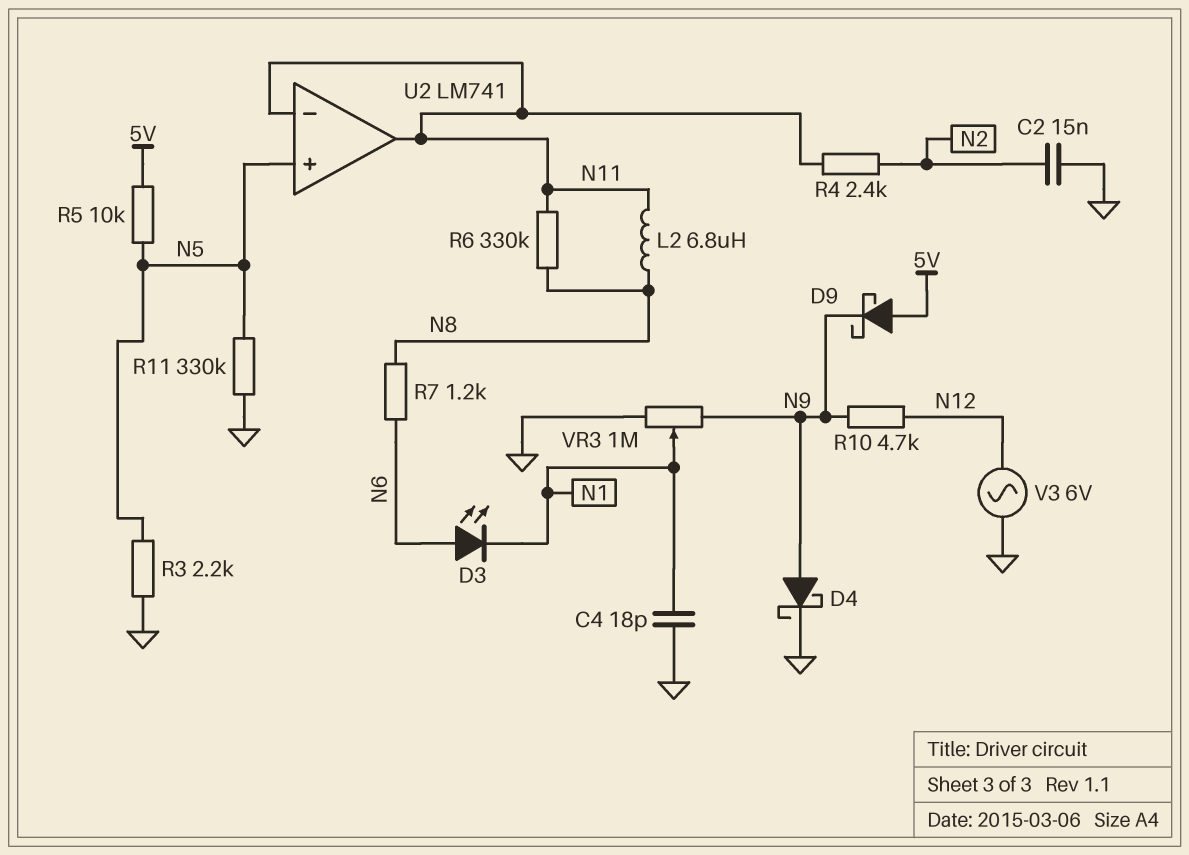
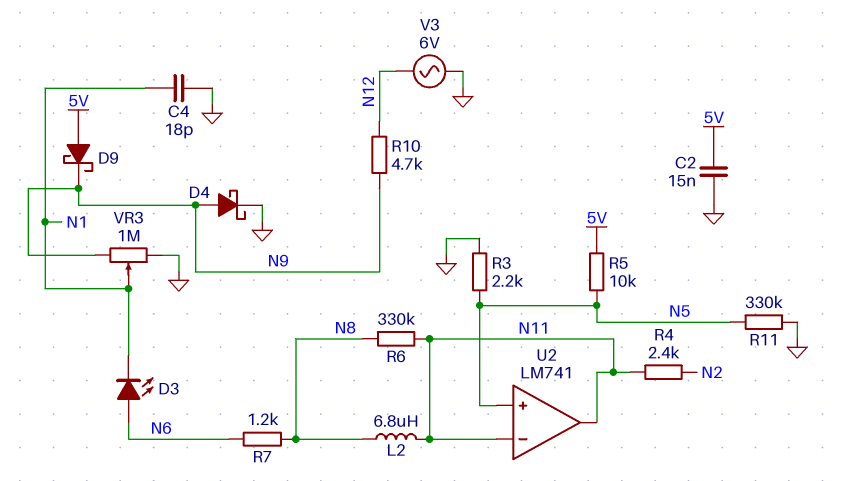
C2: 15nF (GND, N2) -> 15nF (5V, GND)

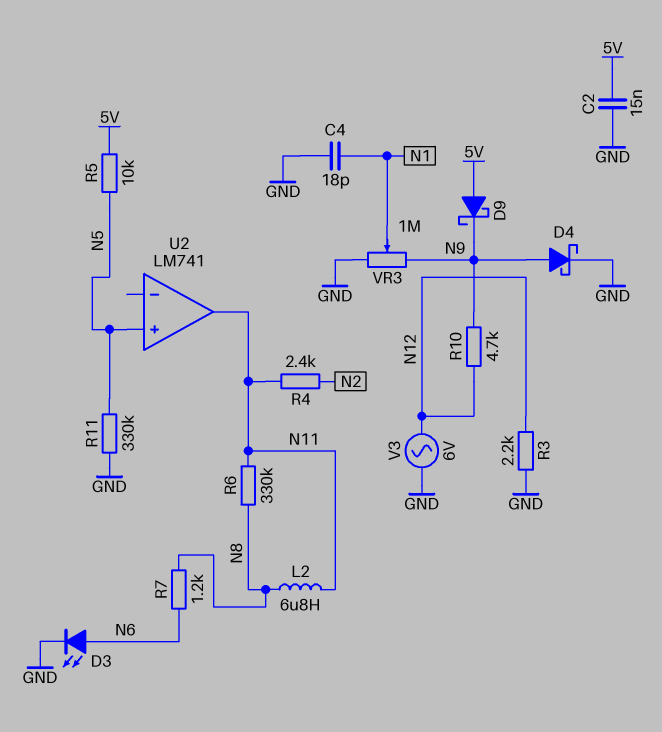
D3: LED (A N6, K N1) -> LED (A N6, K GND)
R3: 2.2k (GND, N5) -> 2.2k (GND, N12)
U2 pin in-: N11 -> none

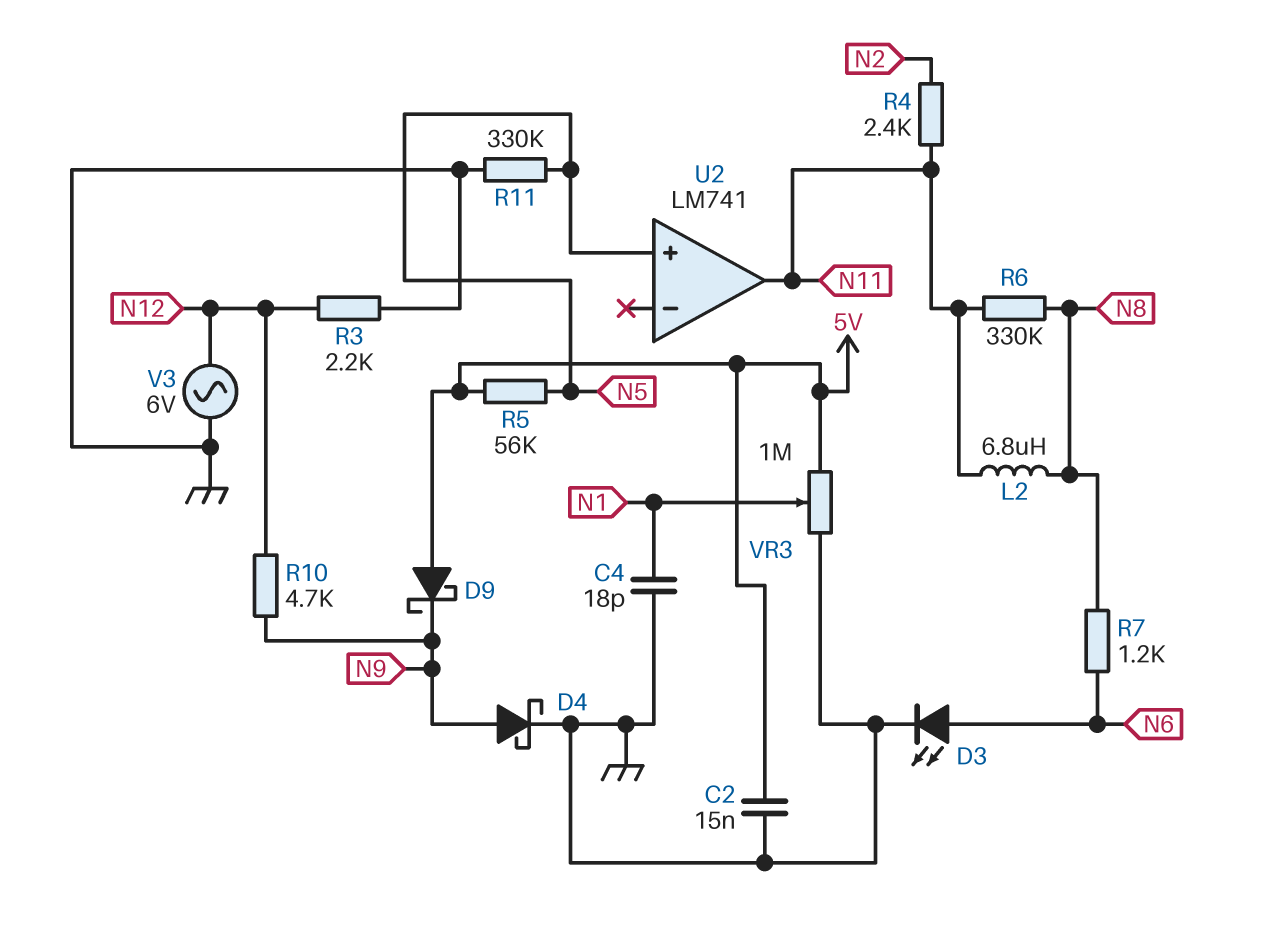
R5: 10k (5V, N5) -> 56k (5V, N5)
VR3: 1M (GND, N9, wiper N1) -> 1M (5V, GND, wiper N1)

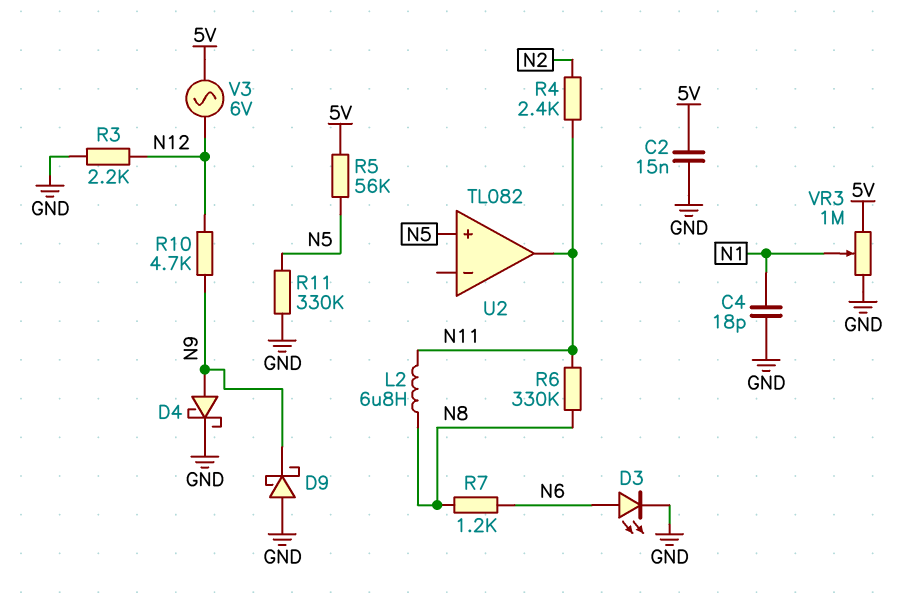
D9: schottky (A 5V, K N9) -> schottky (A GND, K N9)
U2: LM741 -> TL082
V3: AC 6V (GND, N12) -> AC 6V (5V, N12)

